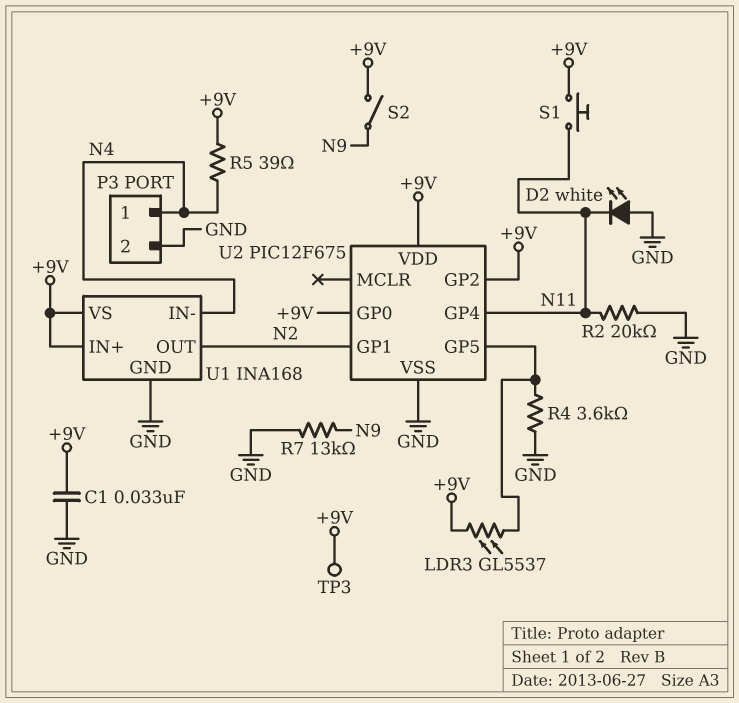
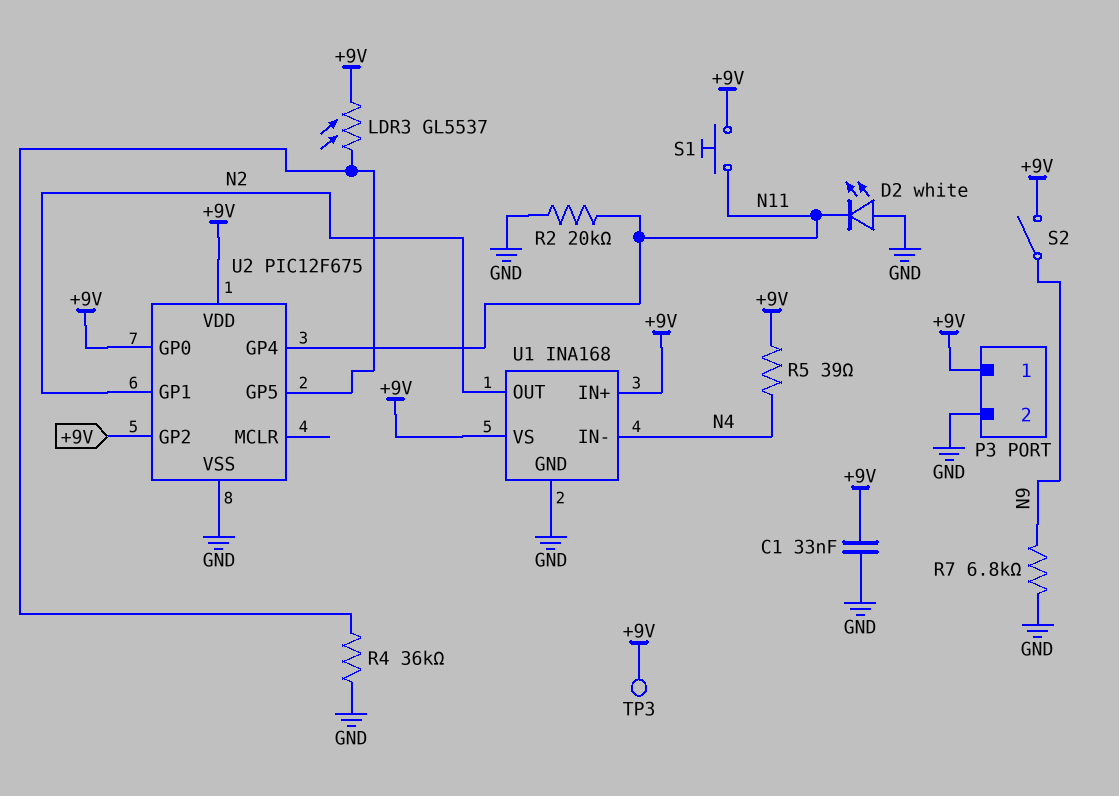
P3 pin 1: N4 -> +9V
R4: 3.6k (GND, U2/GP5) -> 36k (GND, U2/GP5)
R7: 13k (GND, N9) -> 6.8k (GND, N9)

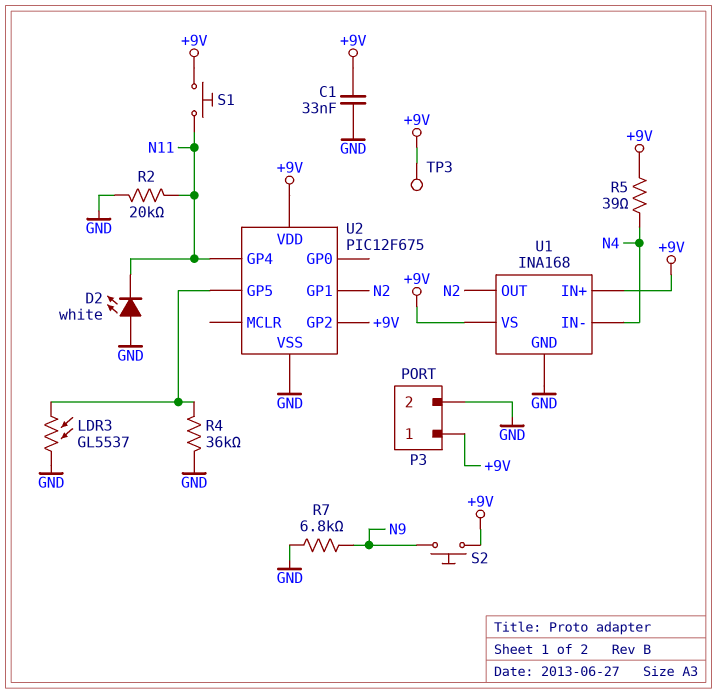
LDR3: GL5537 (+9V, U2/GP5) -> GL5537 (GND, U2/GP5)
S2: switch (+9V, N9) -> button (+9V, N9)
U2 pin GP0: +9V -> none

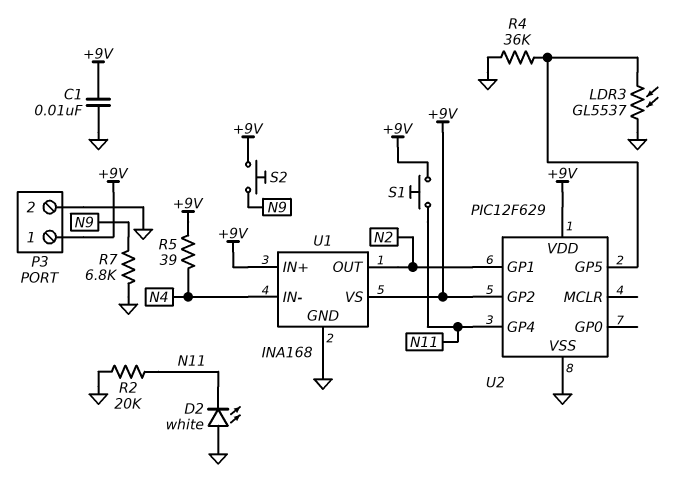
C1: 33nF (+9V, GND) -> 10nF (+9V, GND)
TP3: test point (+9V) -> none
U2: PIC12F675 -> PIC12F629

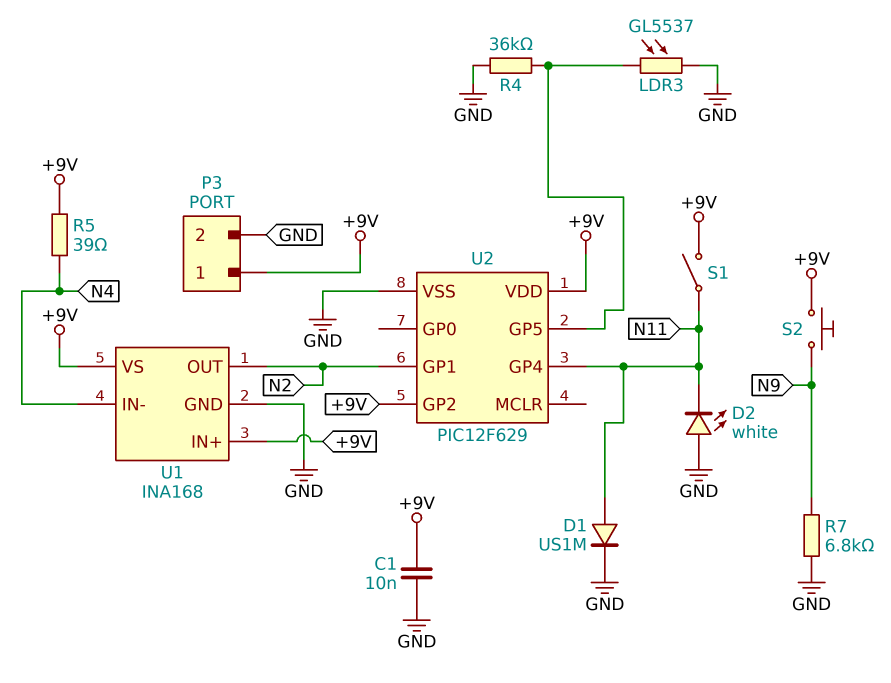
D1: none -> diode US1M (A N11, K GND)
R2: 20k (GND, N11) -> none
S1: button (+9V, N11) -> switch (+9V, N11)

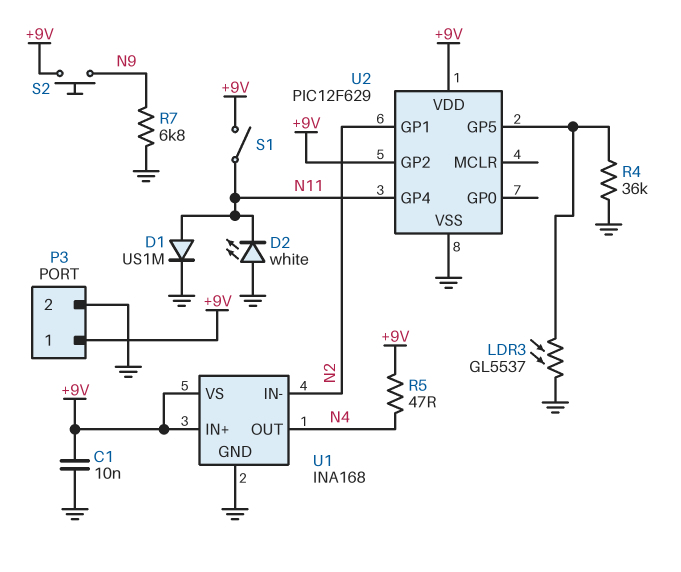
R5: 39 (+9V, N4) -> 47 (+9V, N4)
U1 pin IN-: N4 -> N2
U1 pin OUT: N2 -> N4

